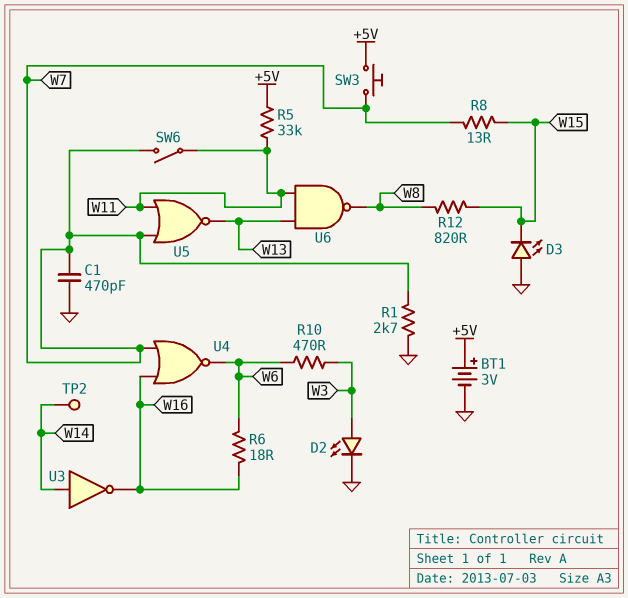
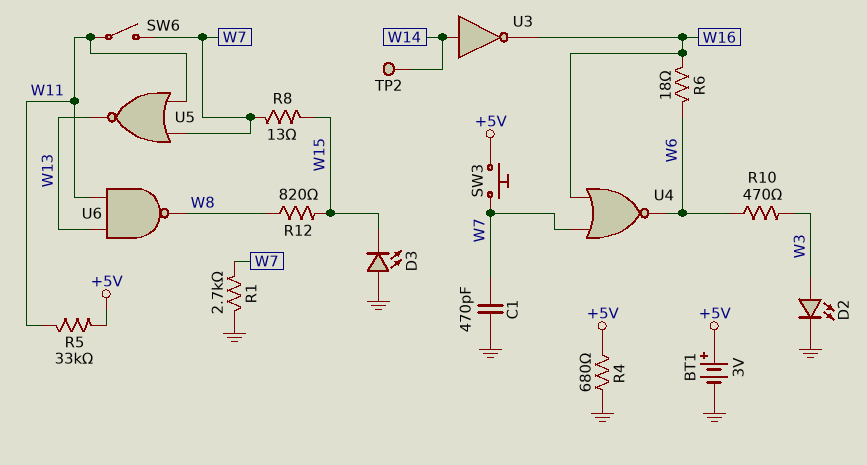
R4: none -> 680 (+5V, GND)

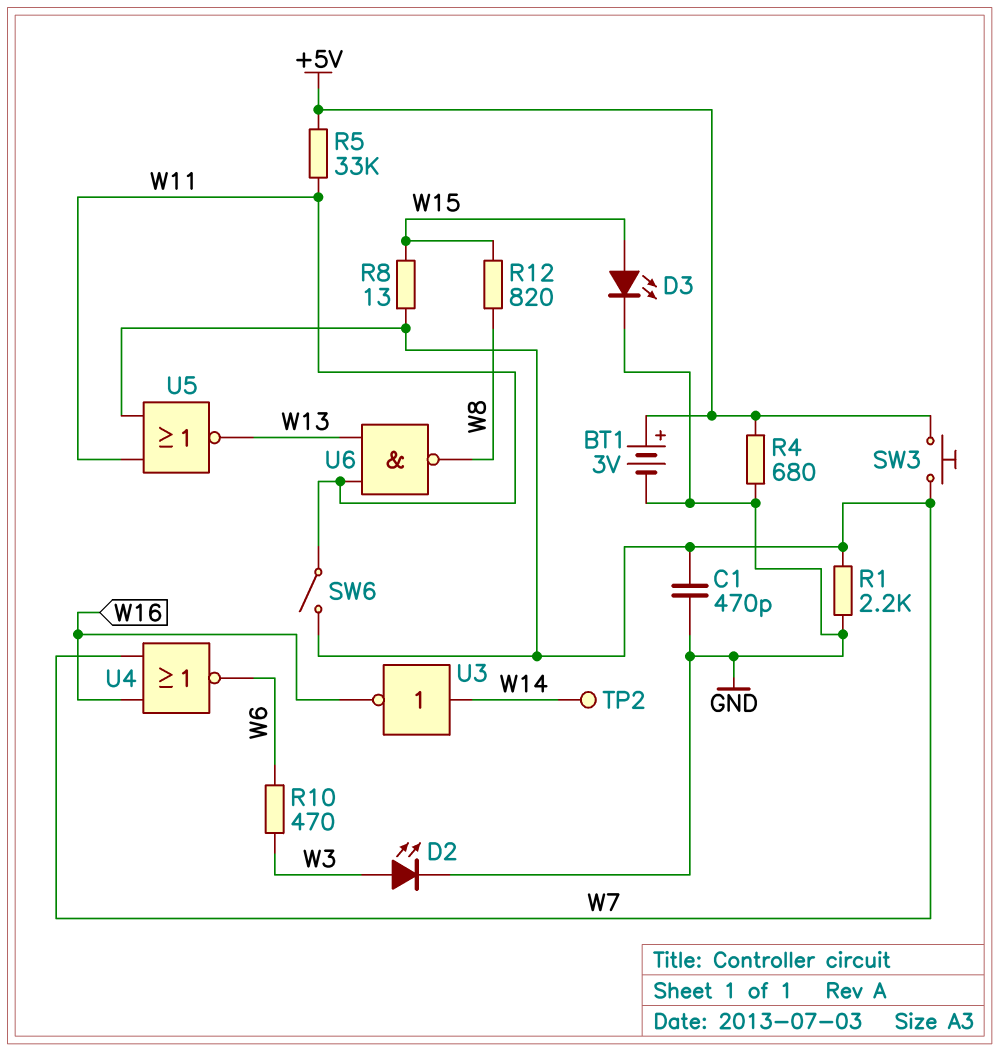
D3: LED (A GND, K W15) -> LED (A W15, K GND)
R1: 2.7k (GND, W7) -> 2.2k (GND, W7)
R6: 18 (W6, W16) -> none

